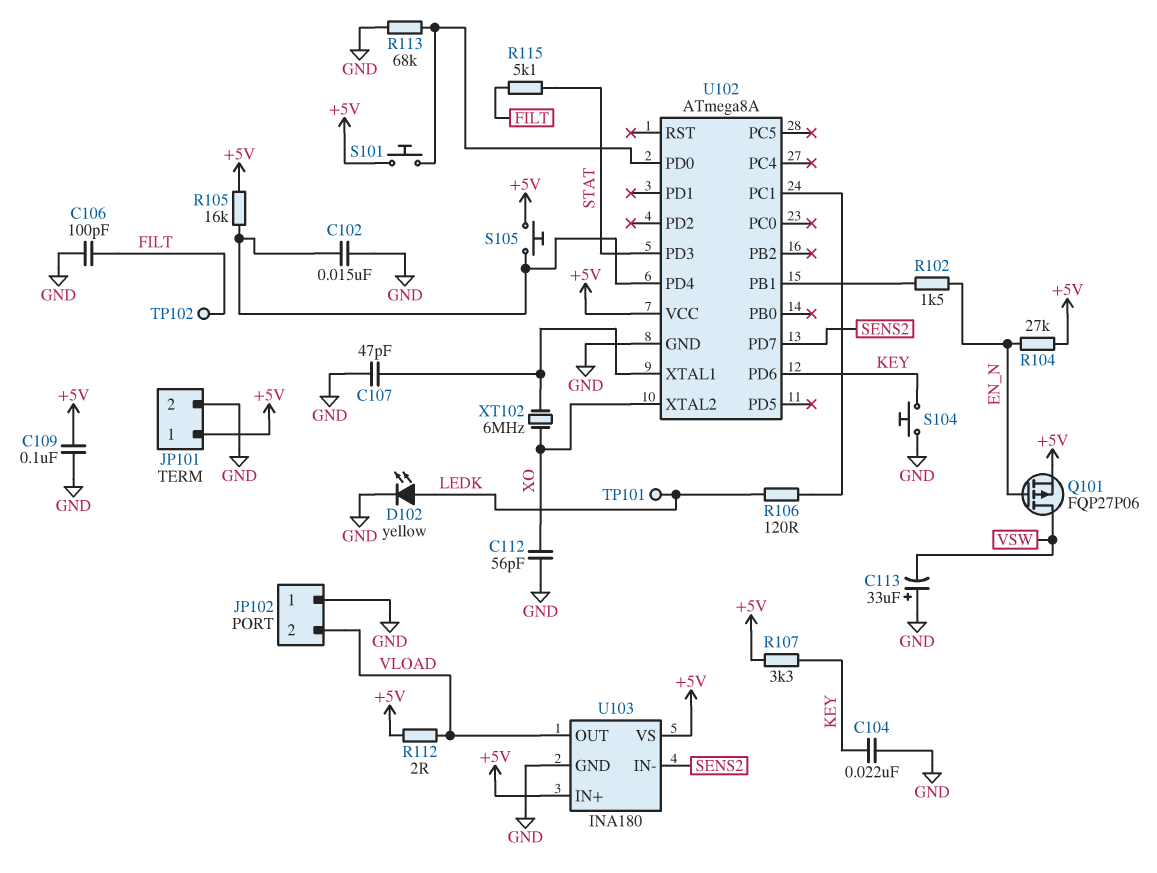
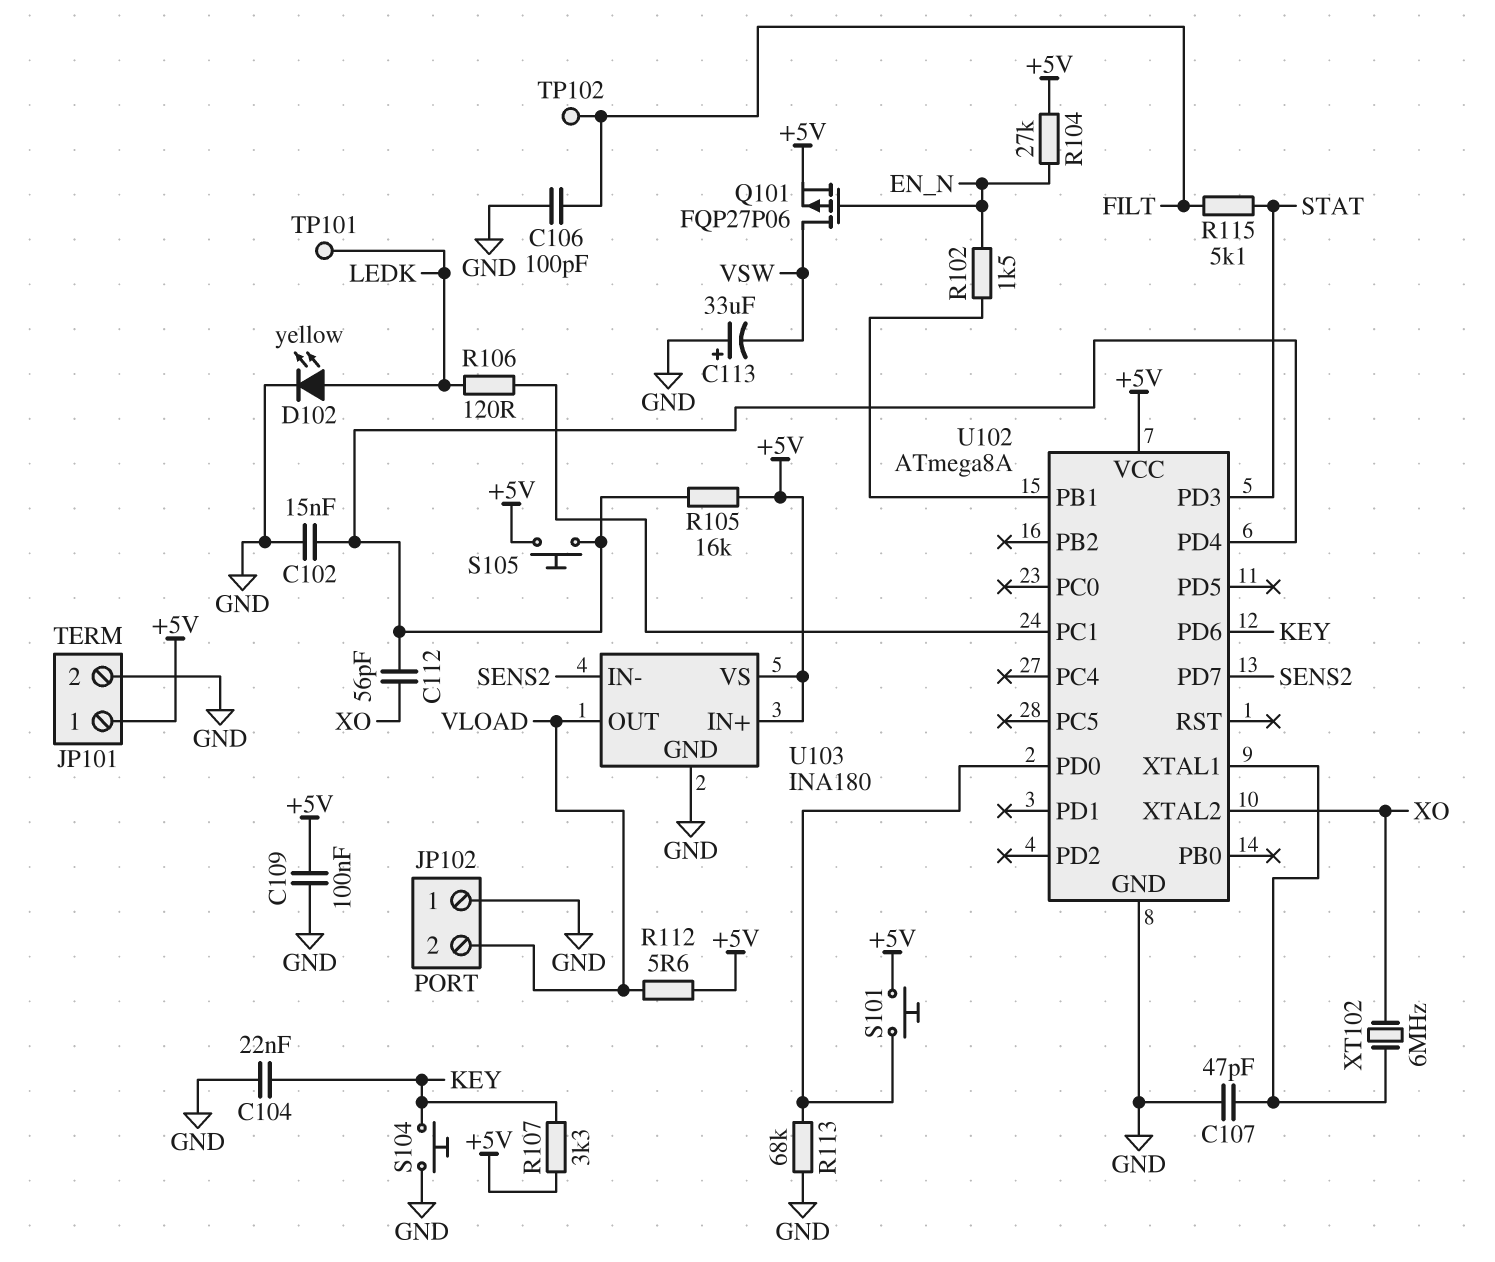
C112: 56pF (GND, XO) -> 56pF (U102/PD4, XO)
R112: 2 (+5V, VLOAD) -> 5.6 (+5V, VLOAD)

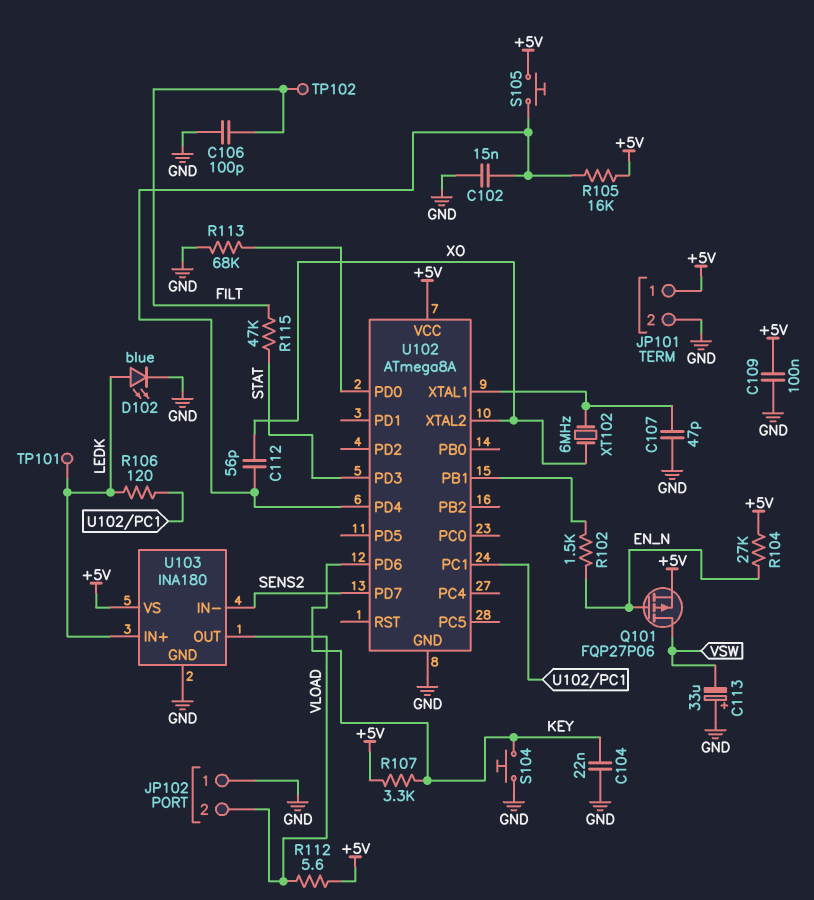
D102: LED yellow (A LEDK, K GND) -> LED blue (A LEDK, K GND)
R115: 5.1k (FILT, STAT) -> 47k (FILT, STAT)
S101: button (+5V, U102/PD0) -> none
U103 pin IN+: +5V -> LEDK

